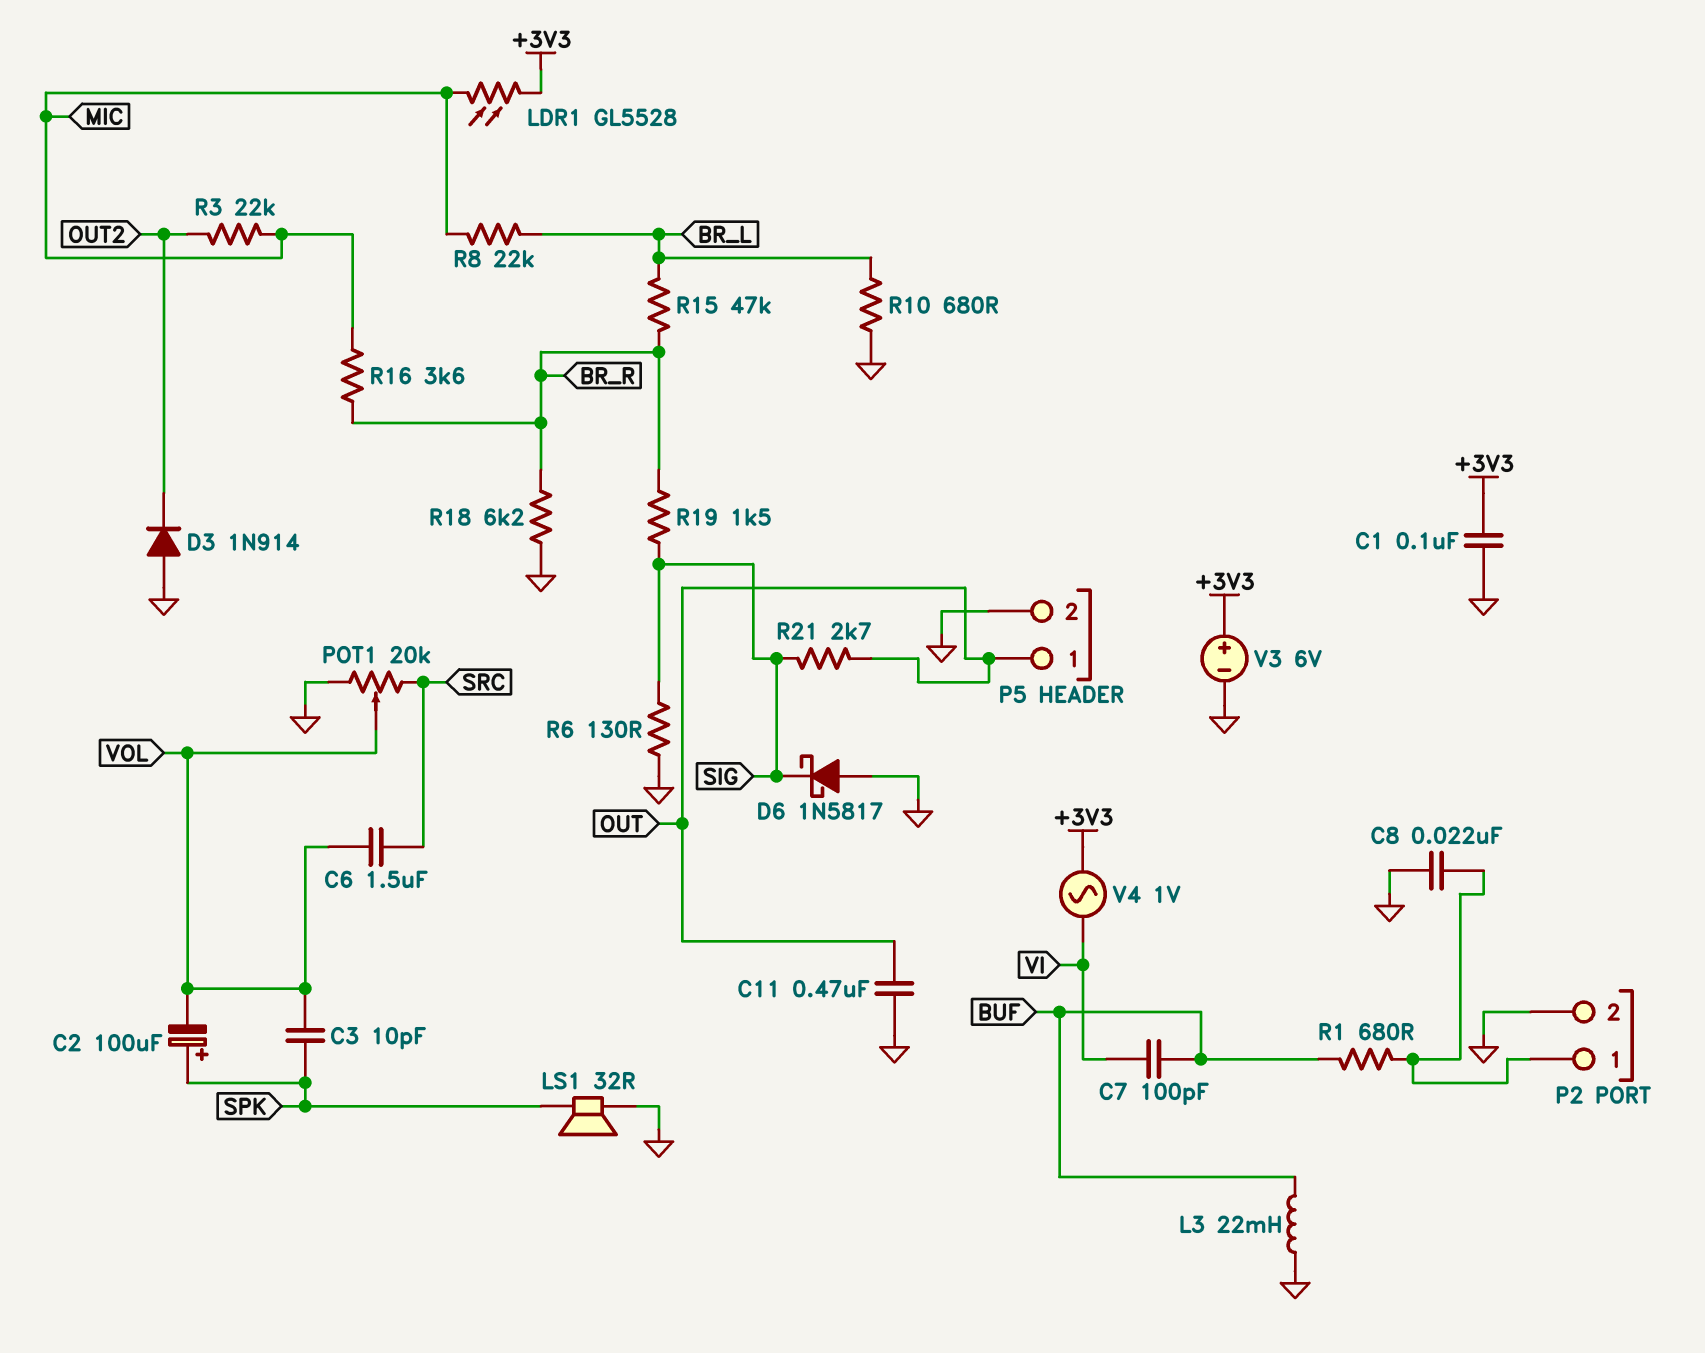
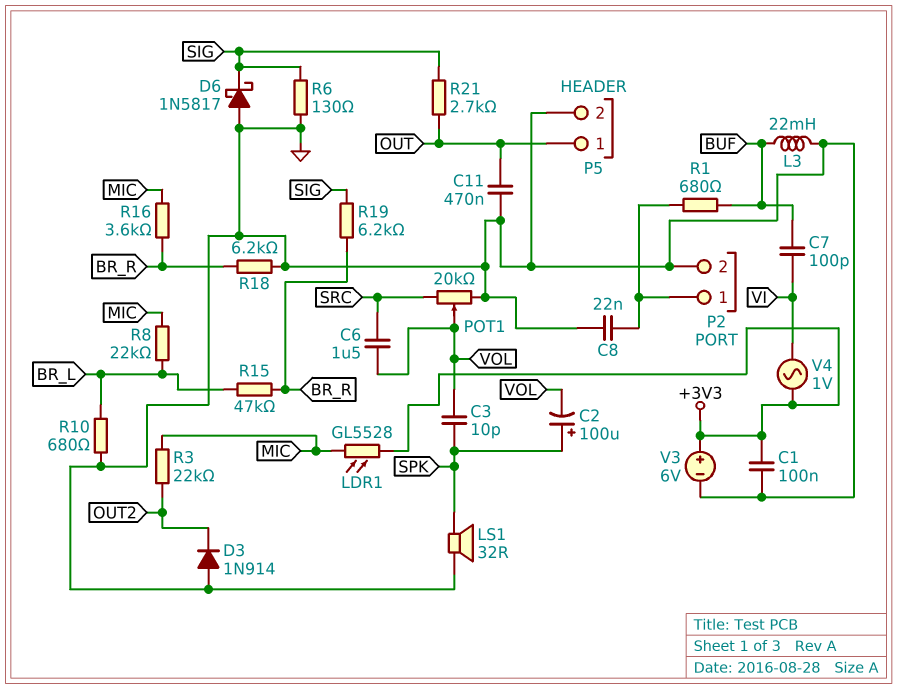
R19: 1.5k (BR_R, SIG) -> 6.2k (BR_R, SIG)

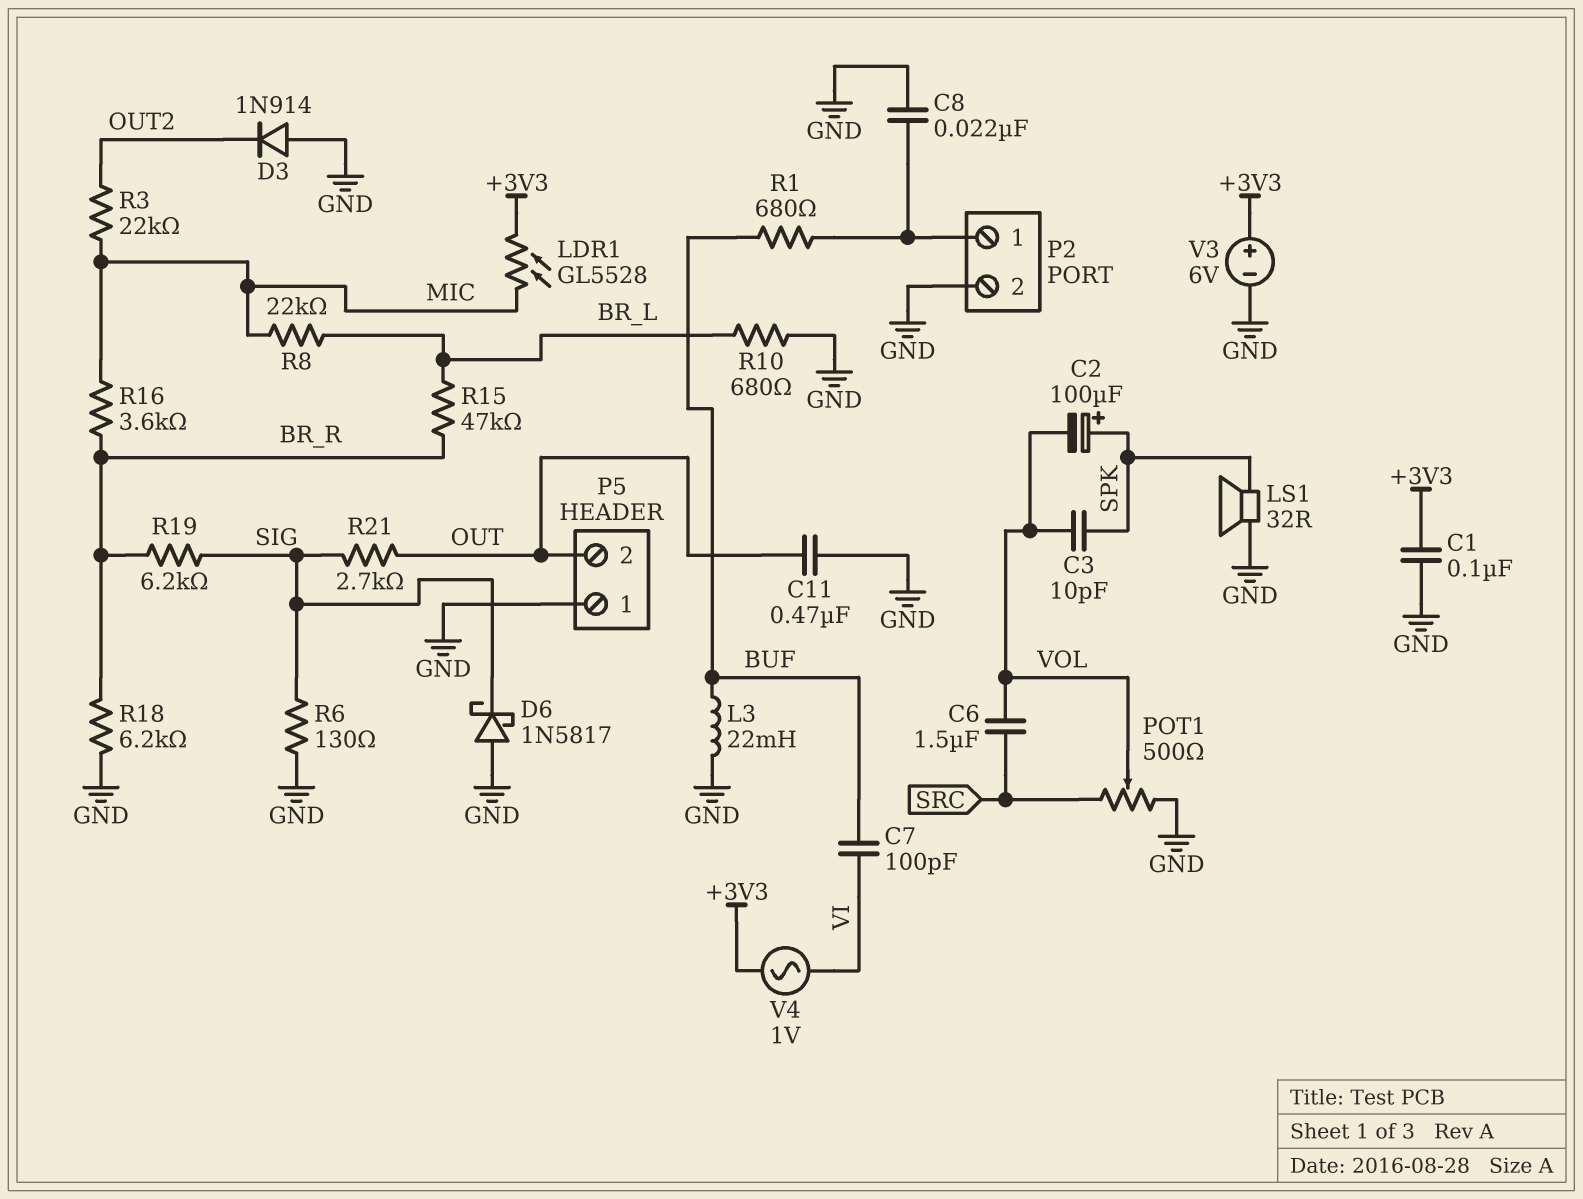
P5 pin 1: OUT -> GND
P5 pin 2: GND -> OUT
POT1: 20k (GND, SRC, wiper VOL) -> 500 (GND, SRC, wiper VOL)

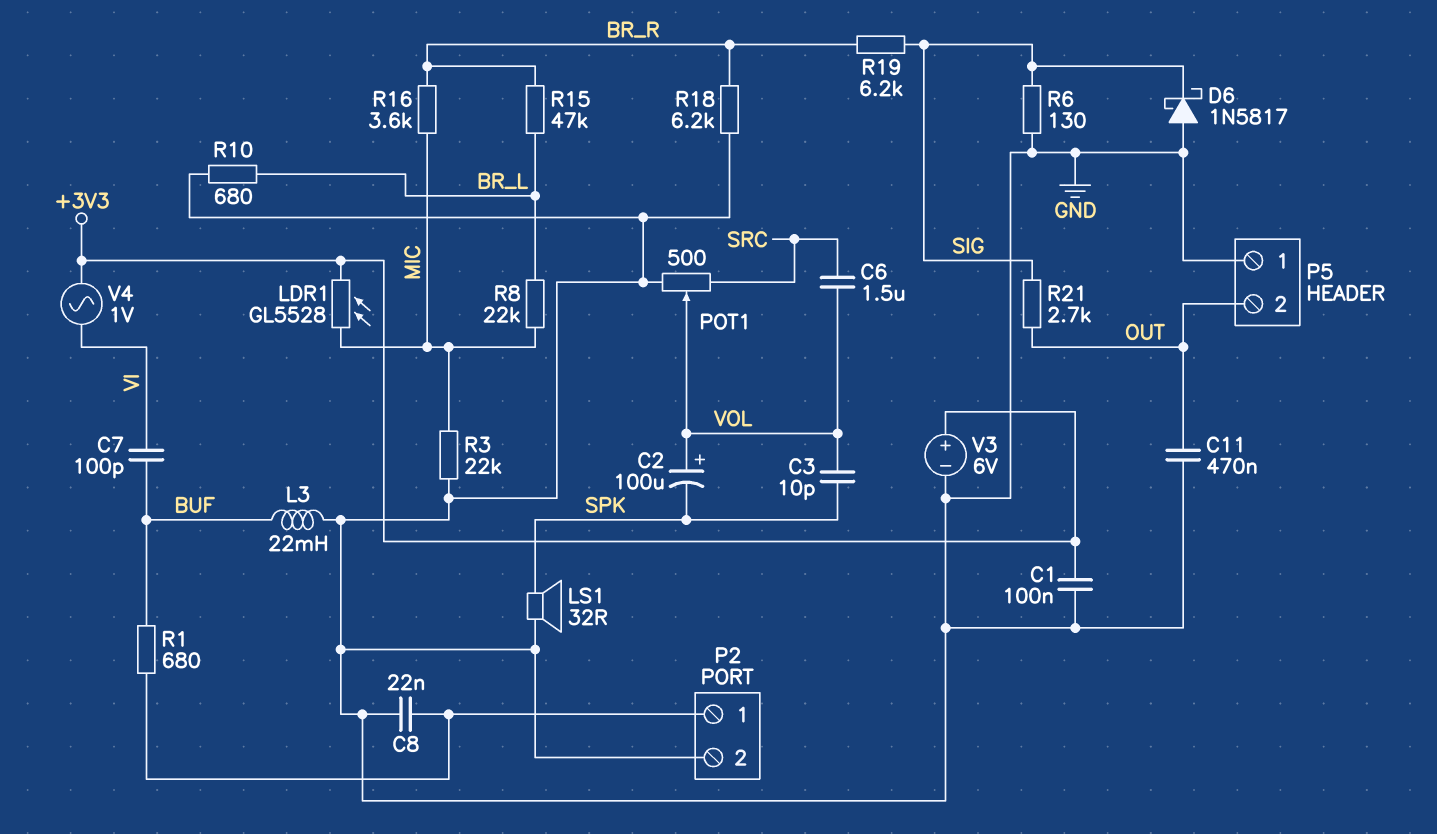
C2: 100uF (plus SPK, minus VOL) -> 100uF (plus VOL, minus SPK)
D3: diode 1N914 (A GND, K OUT2) -> none
R3: 22k (MIC, OUT2) -> 22k (GND, MIC)

